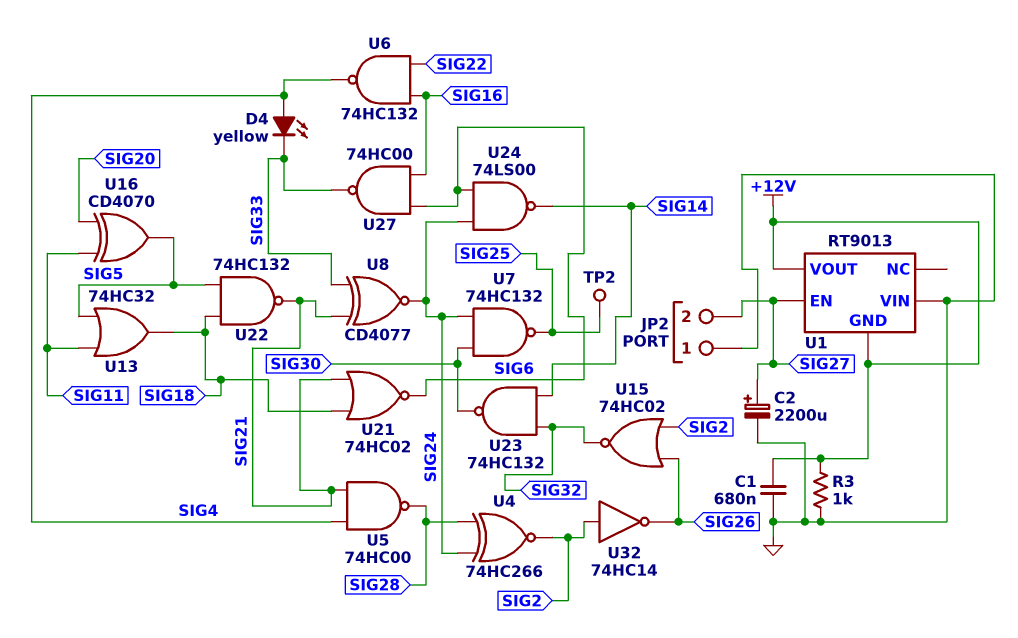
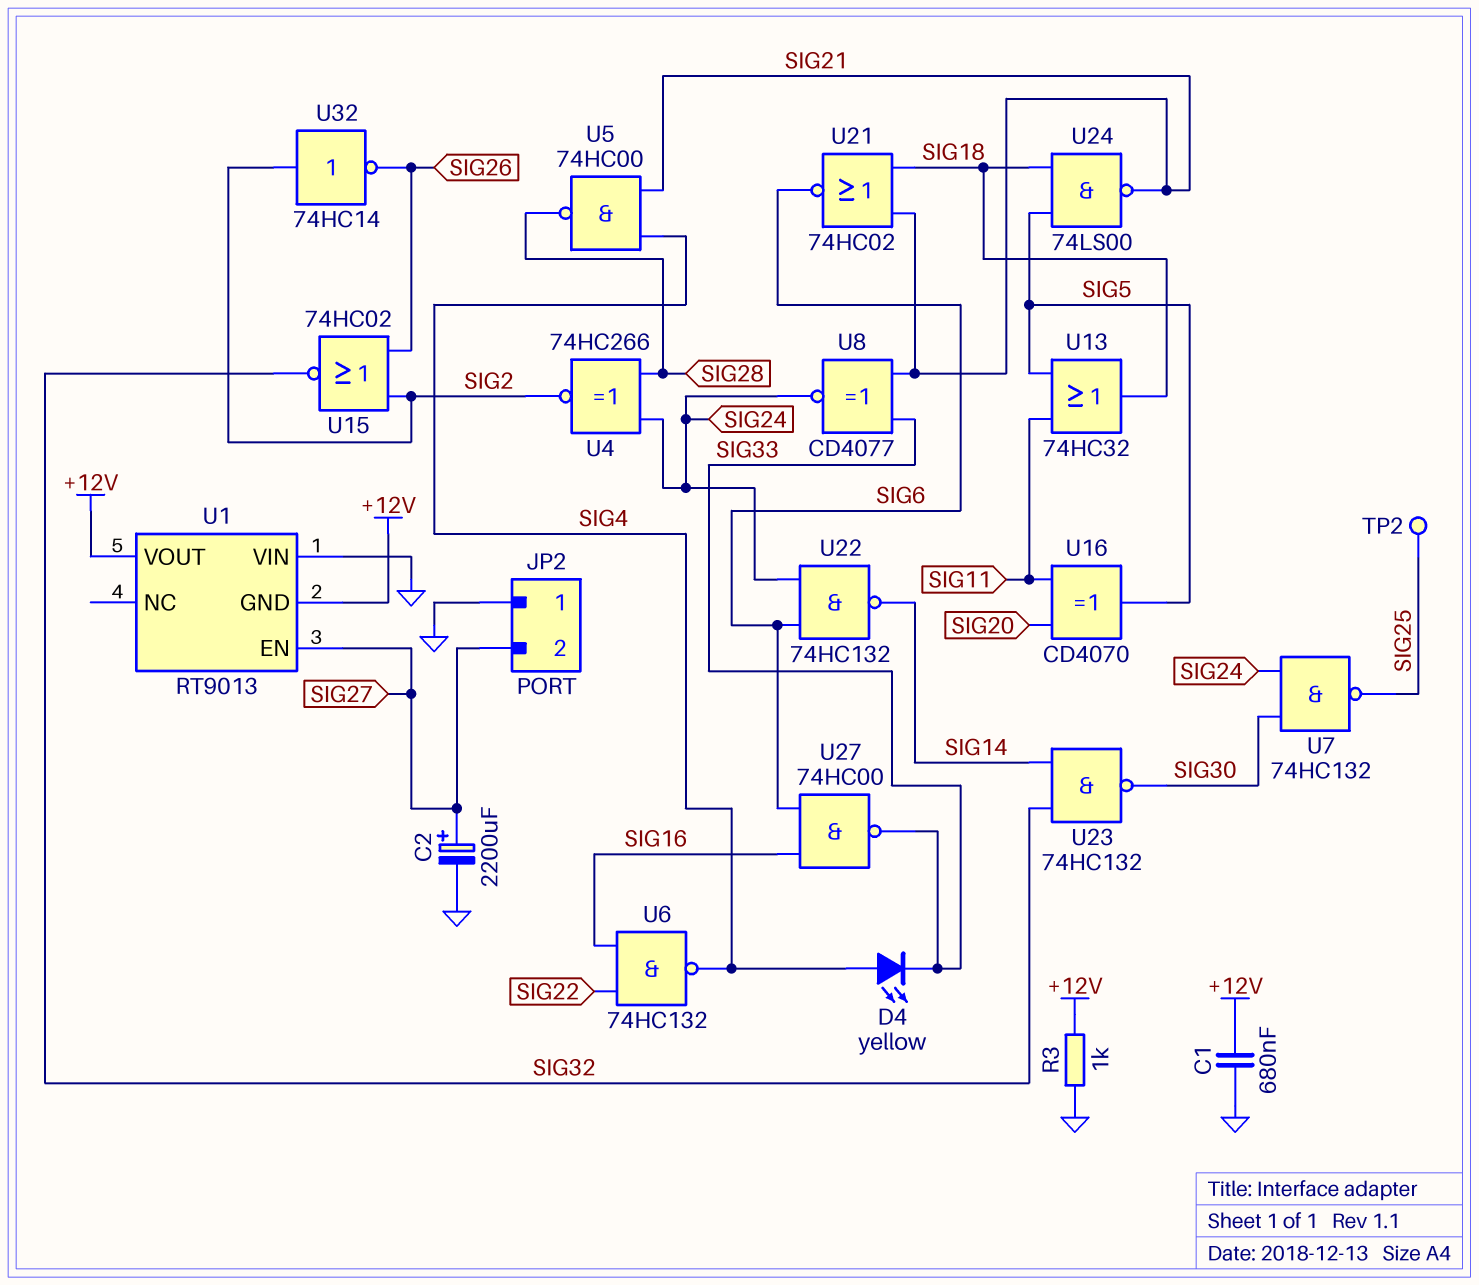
U22: NAND 74HC132 (in SIG5, in SIG18, out SIG21) -> NAND 74HC132 (in SIG6, in SIG24, out SIG14)
U24: NAND 74LS00 (in SIG6, in SIG24, out SIG14) -> NAND 74LS00 (in SIG5, in SIG18, out SIG21)

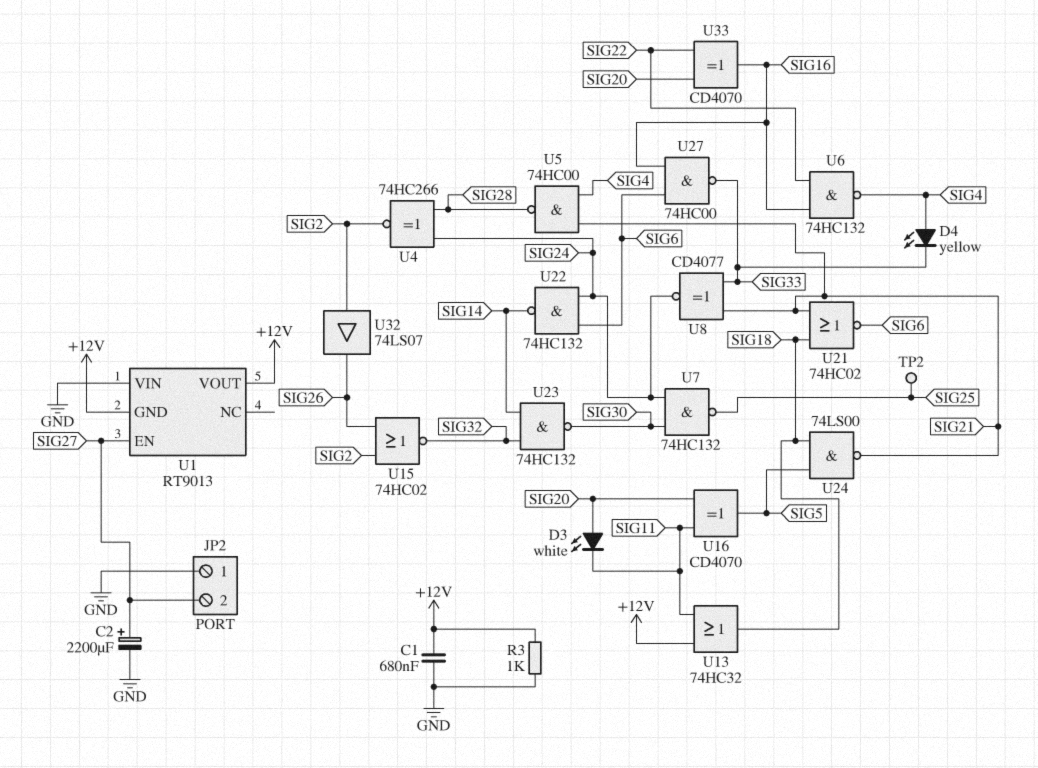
D3: none -> LED white (A SIG20, K SIG11)
U13: OR 74HC32 (in SIG5, in SIG11, out SIG18) -> OR 74HC32 (in +12V, in SIG11, out SIG18)
U32: NOT 74HC14 (in SIG2, out SIG26) -> buffer 74LS07 (in SIG2, out SIG26)
U33: none -> XOR CD4070 (in SIG20, in SIG22, out SIG16)

